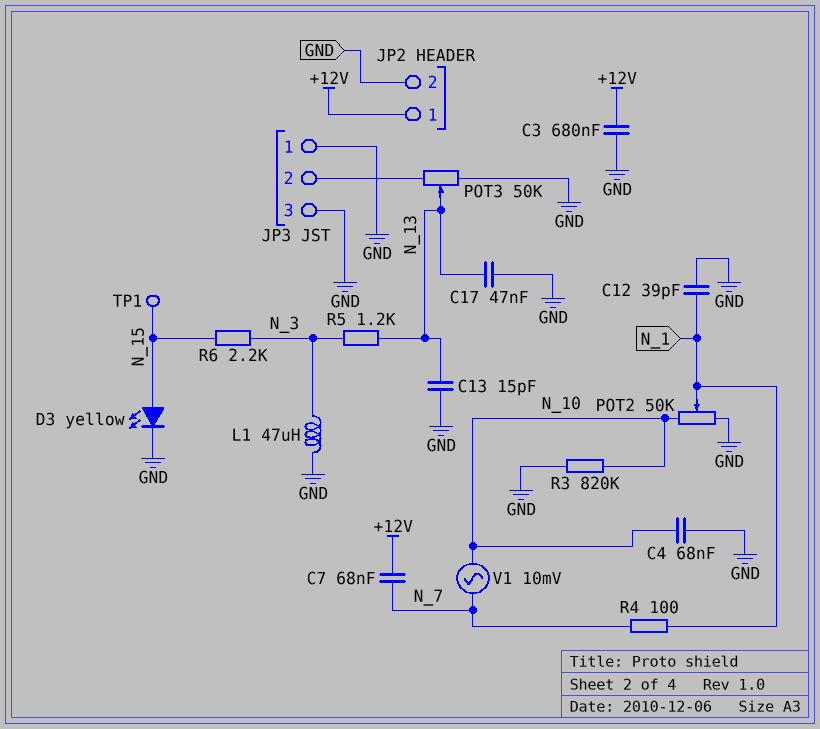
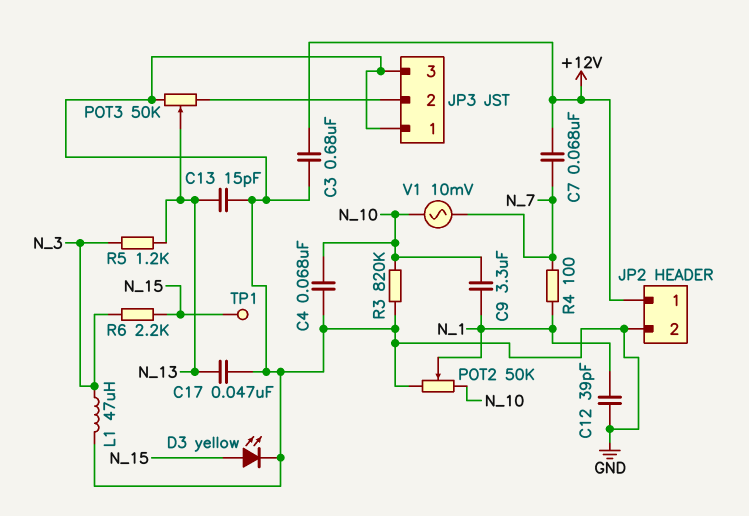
C9: none -> 3.3uF (N_1, N_10)

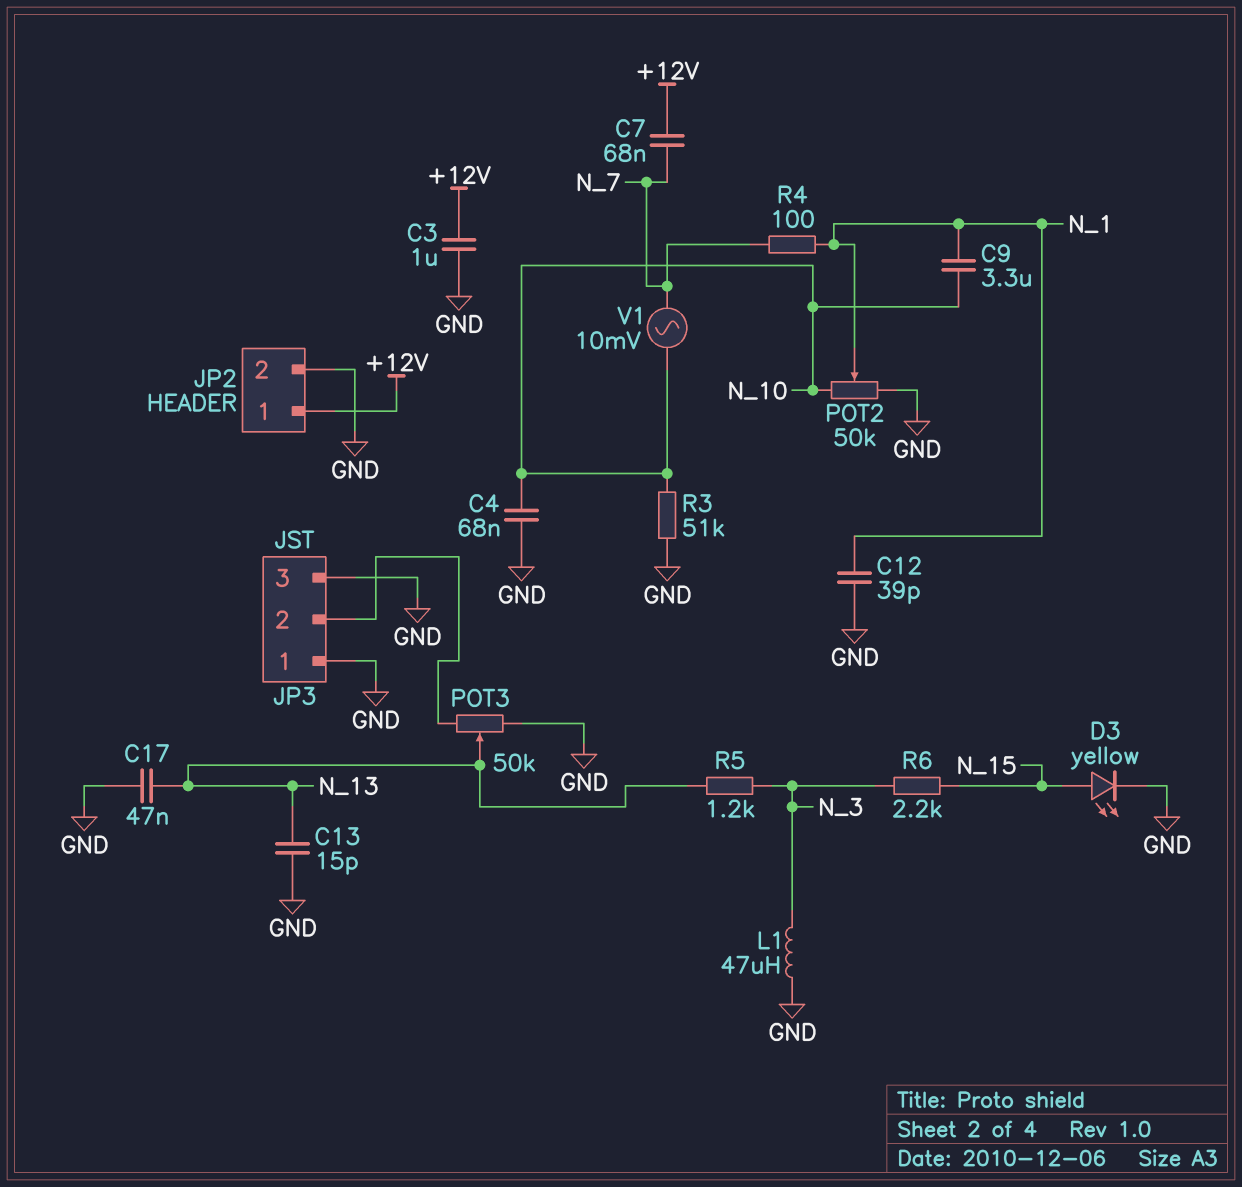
C3: 680nF (+12V, GND) -> 1uF (+12V, GND)
R3: 820k (GND, N_10) -> 51k (GND, N_10)
TP1: test point (N_15) -> none

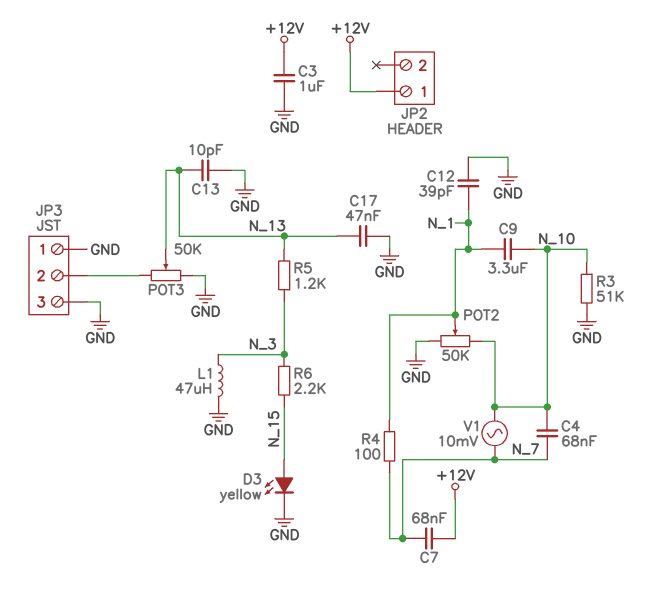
C4: 68nF (GND, N_10) -> 68nF (N_7, N_10)
C13: 15pF (GND, N_13) -> 10pF (GND, N_13)
JP2 pin 2: GND -> none

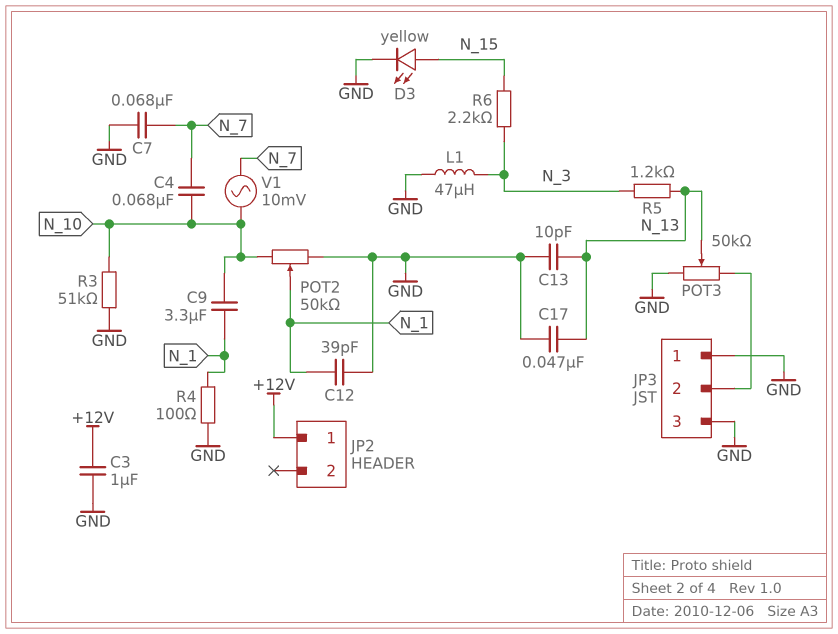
C7: 68nF (+12V, N_7) -> 68nF (GND, N_7)
R4: 100 (N_1, N_7) -> 100 (GND, N_1)

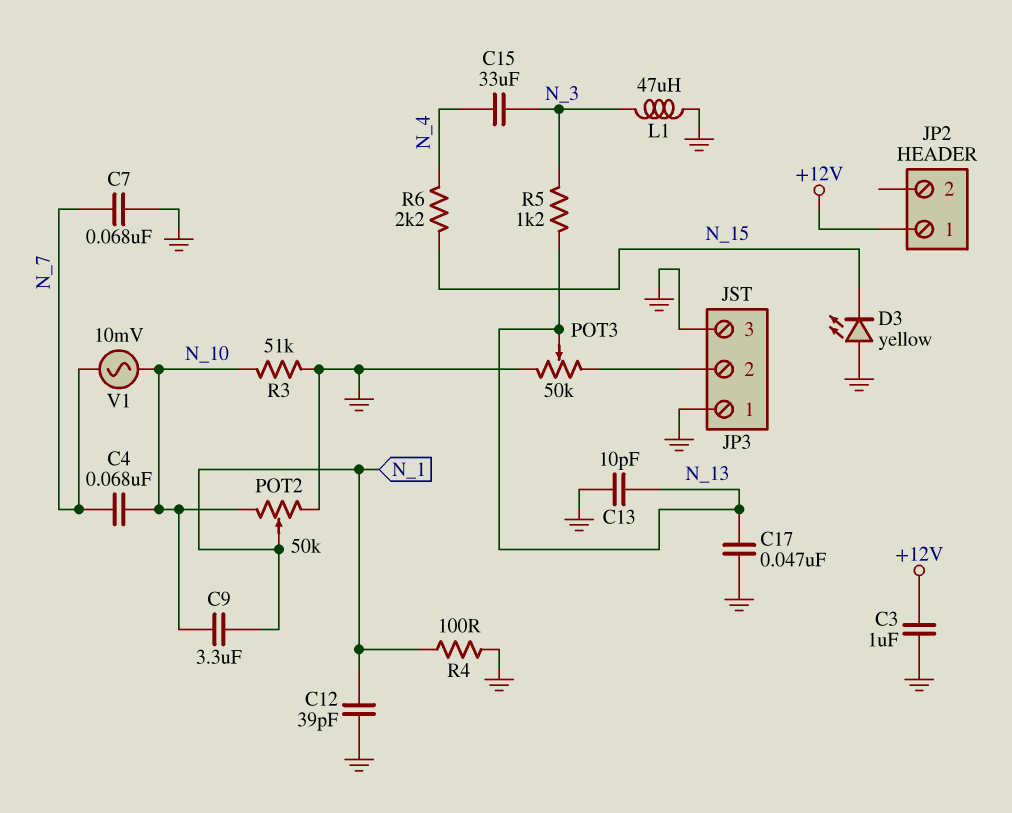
C15: none -> 33uF (N_3, N_4)
D3: LED yellow (A N_15, K GND) -> LED yellow (A GND, K N_15)
R6: 2.2k (N_3, N_15) -> 2.2k (N_4, N_15)

